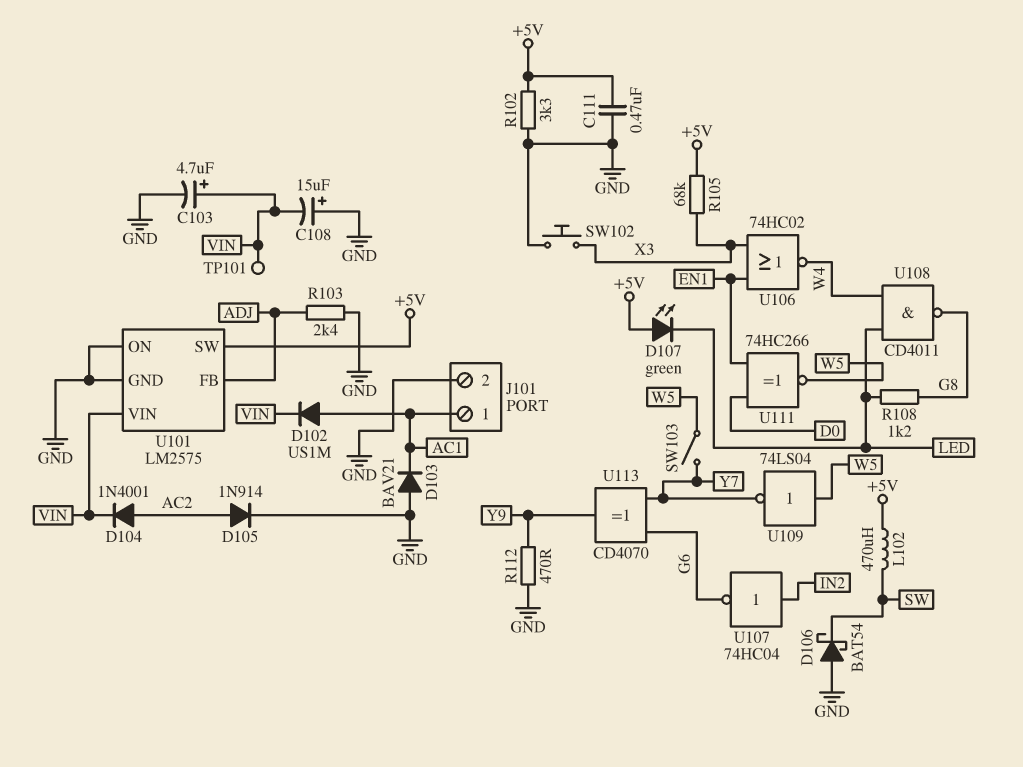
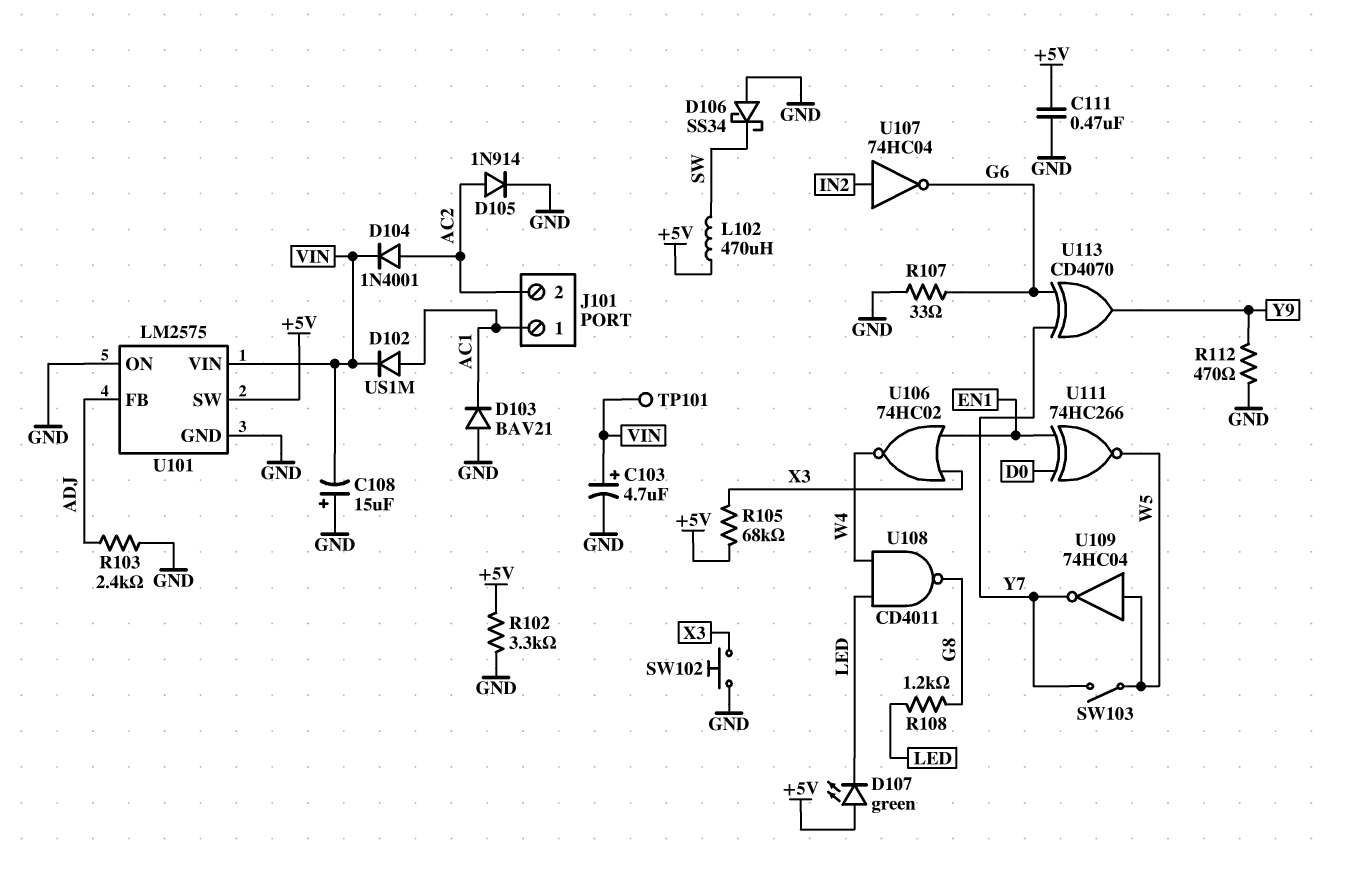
D106: schottky BAT54 (A GND, K SW) -> schottky SS34 (A GND, K SW)
J101 pin 2: GND -> AC2
R107: none -> 33 (G6, GND)
U109: NOT 74LS04 (in W5, out Y7) -> NOT 74HC04 (in W5, out Y7)

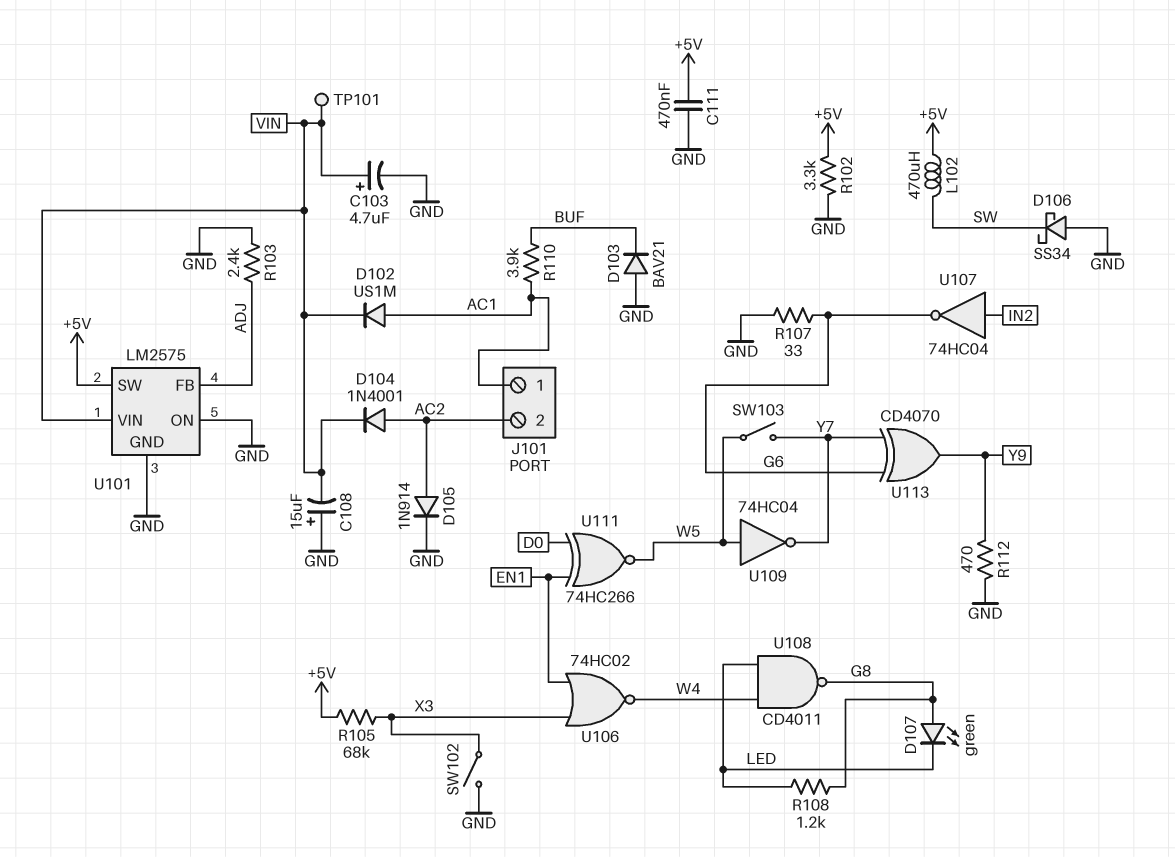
D103: diode BAV21 (A GND, K AC1) -> diode BAV21 (A GND, K BUF)
D107: LED green (A +5V, K LED) -> LED green (A G8, K LED)
R110: none -> 3.9k (AC1, BUF)
SW102: button (GND, X3) -> switch (GND, X3)

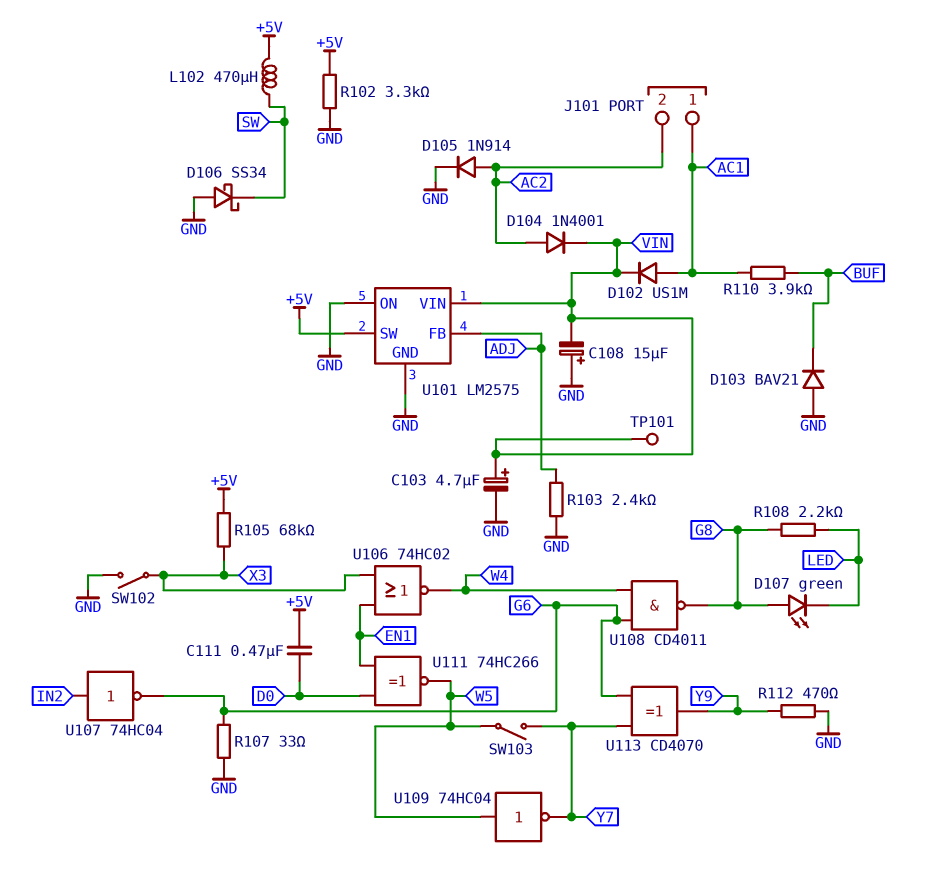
C111: 470nF (+5V, GND) -> 470nF (+5V, D0)
R108: 1.2k (G8, LED) -> 2.2k (G8, LED)
U108: NAND CD4011 (in LED, in W4, out G8) -> NAND CD4011 (in G6, in W4, out G8)

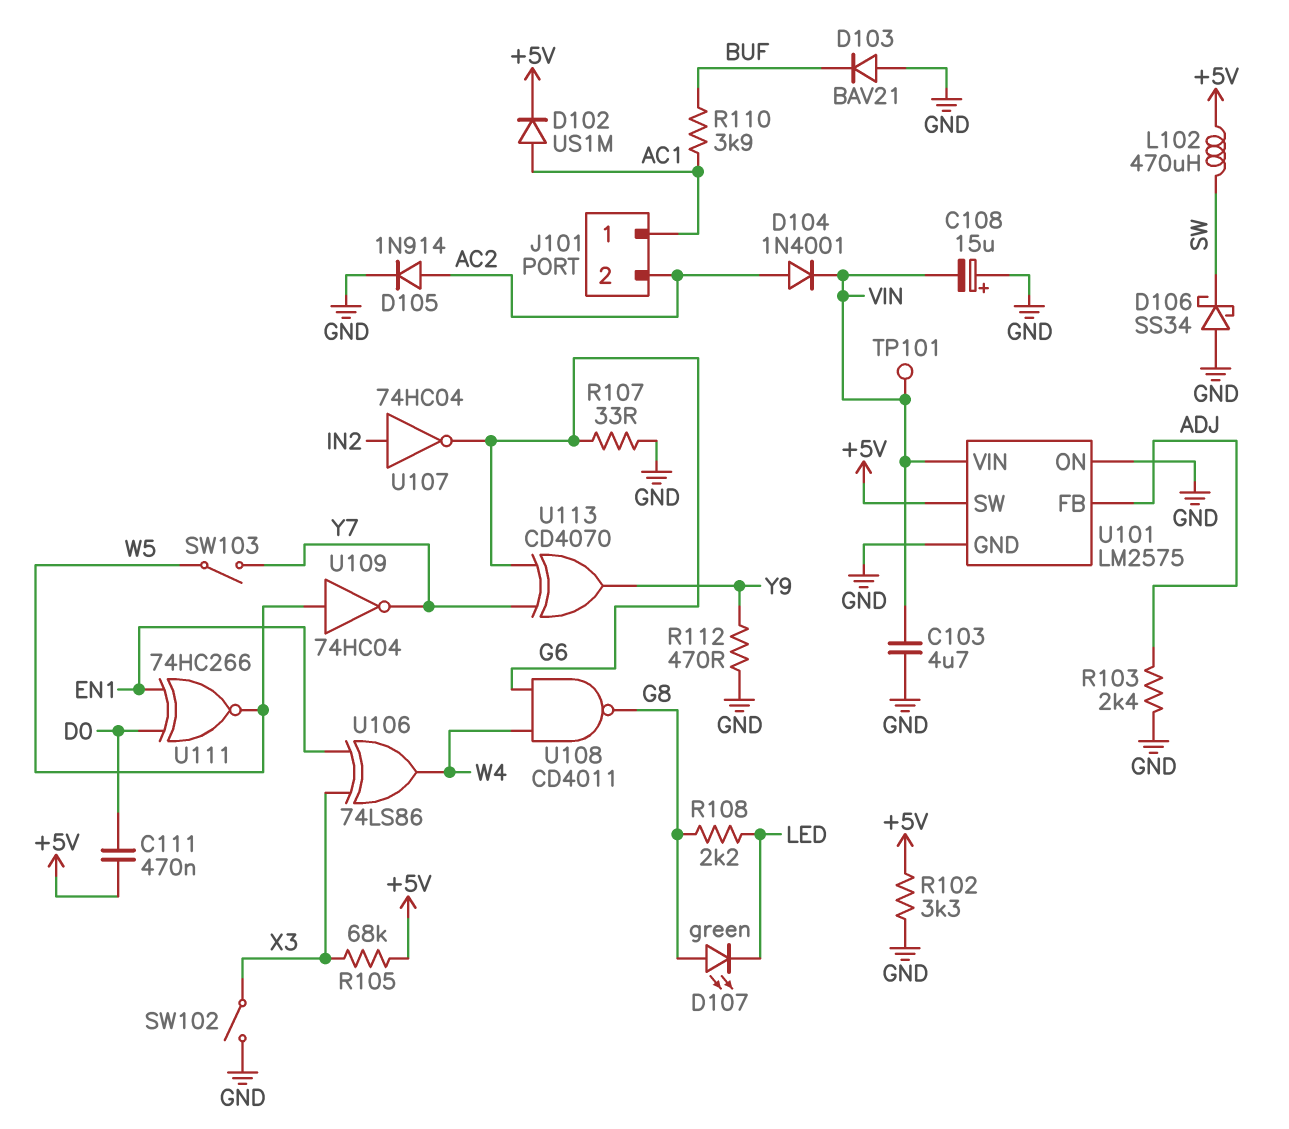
C103: 4.7uF (plus VIN, minus GND) -> 4.7uF (GND, VIN)
D102: diode US1M (A AC1, K VIN) -> diode US1M (A AC1, K +5V)
U106: NOR 74HC02 (in EN1, in X3, out W4) -> XOR 74LS86 (in EN1, in X3, out W4)

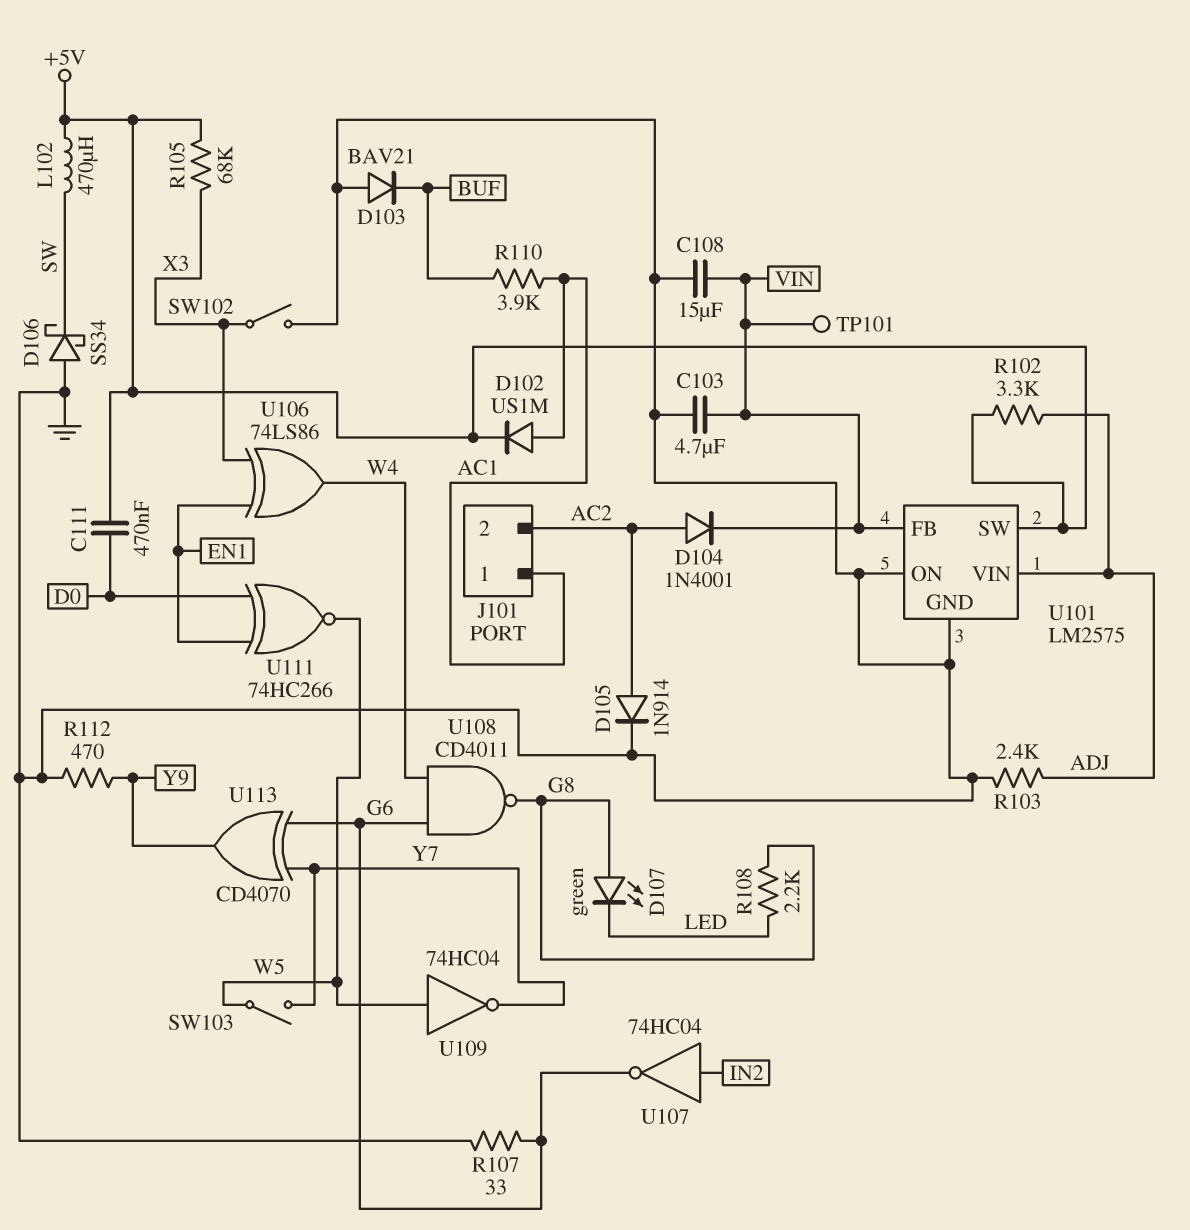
C108: 15uF (plus GND, minus VIN) -> 15uF (GND, VIN)
R102: 3.3k (+5V, GND) -> 3.3k (+5V, ADJ)
U101 pin FB: ADJ -> VIN
U101 pin VIN: VIN -> ADJ

